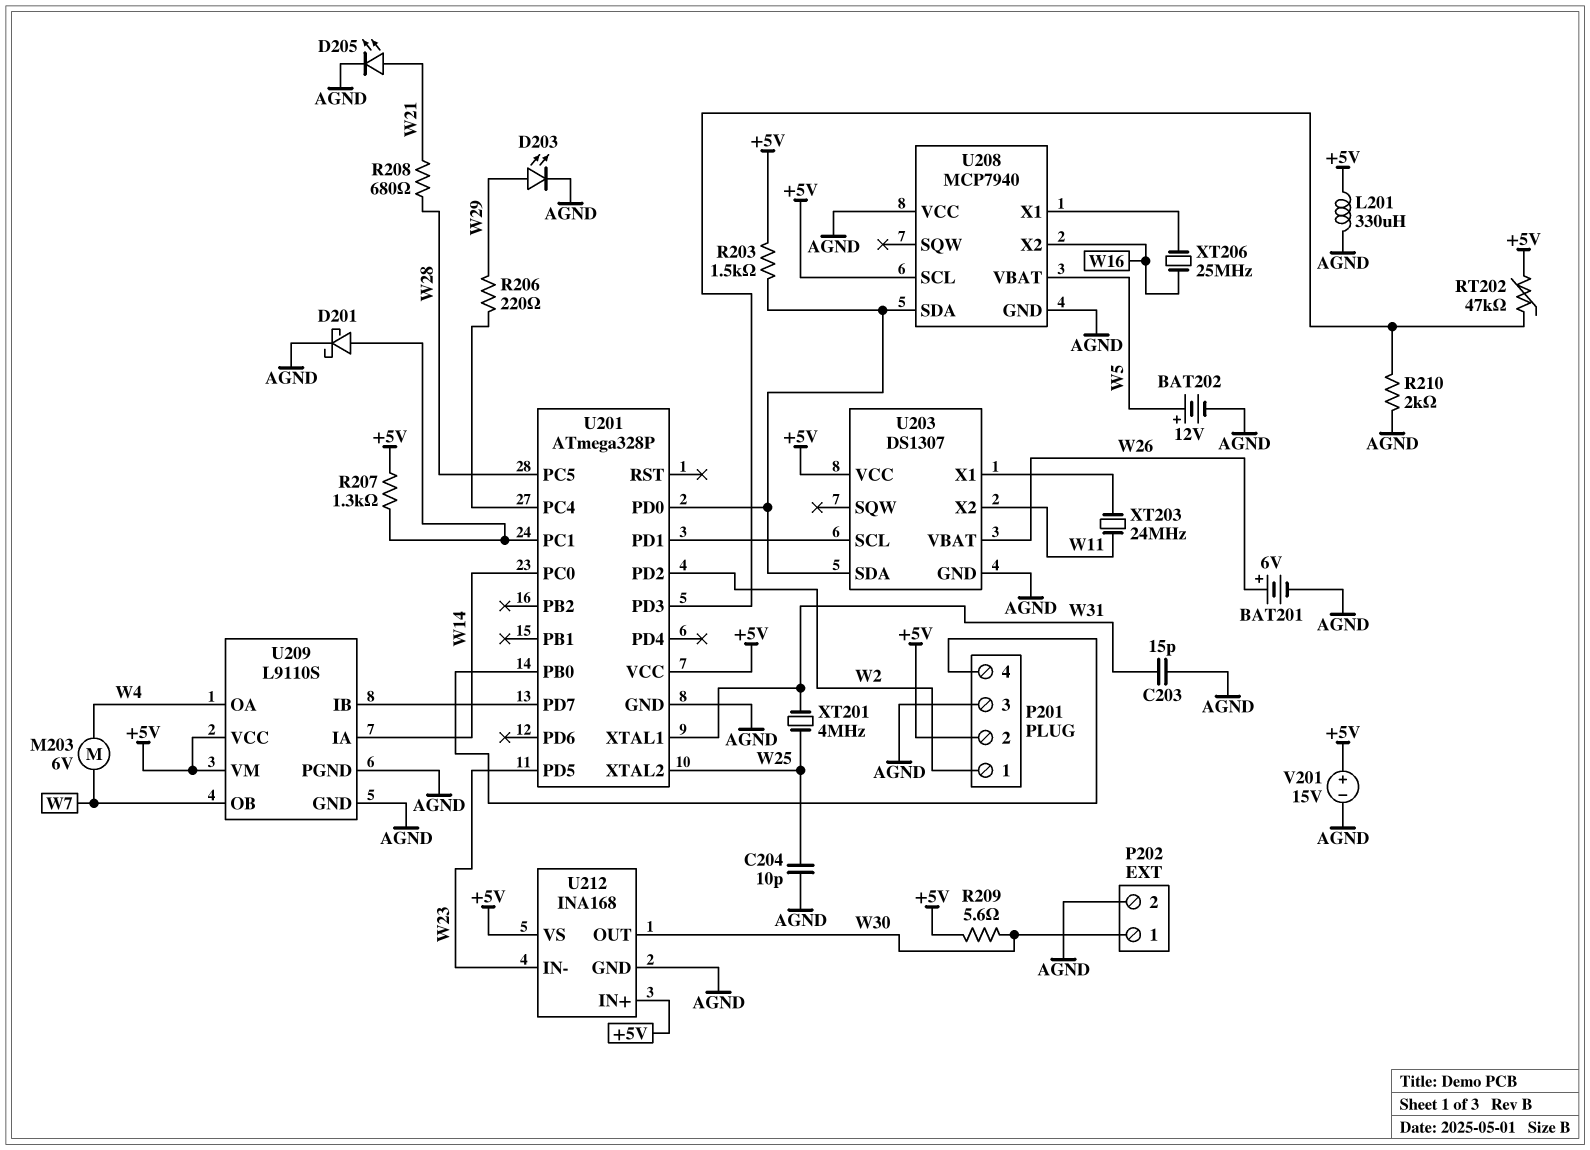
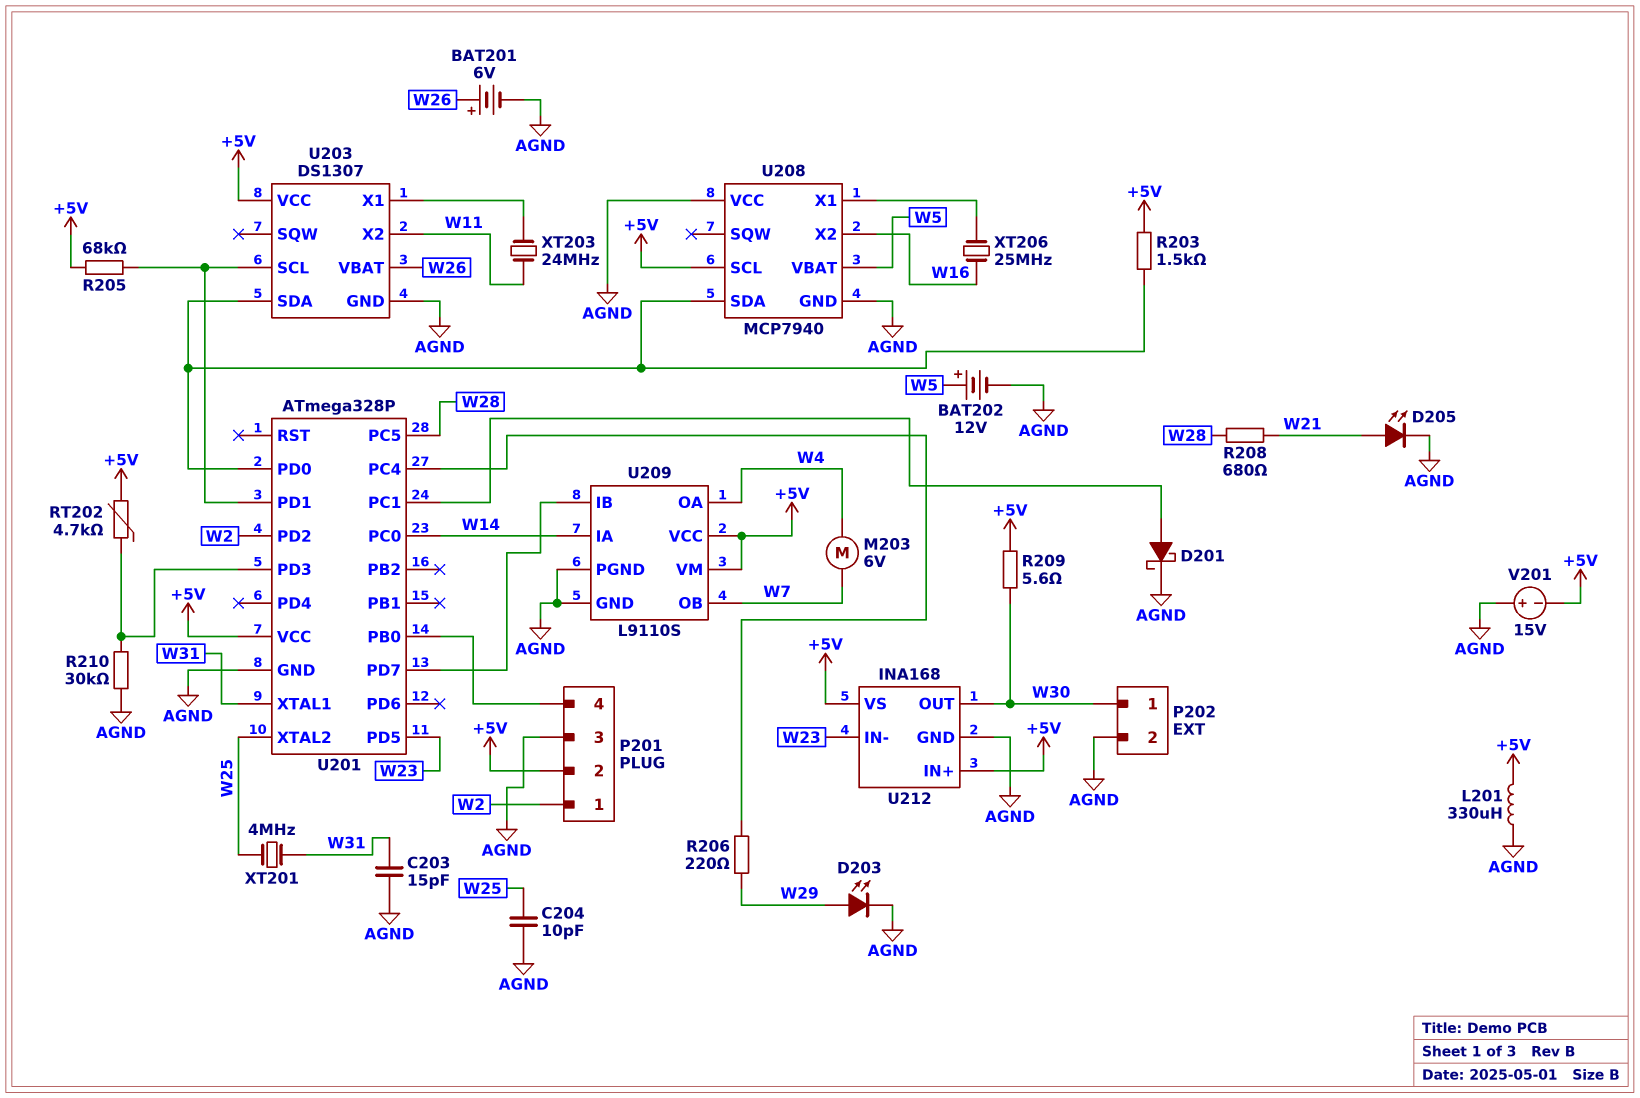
R205: none -> 68k (+5V, U201/PD1)
R207: 1.3k (+5V, U201/PC1) -> none
R210: 2k (AGND, U201/PD3) -> 30k (AGND, U201/PD3)
RT202: 47k (+5V, U201/PD3) -> 4.7k (+5V, U201/PD3)
V201: 15V (plus +5V, minus AGND) -> 15V (plus AGND, minus +5V)

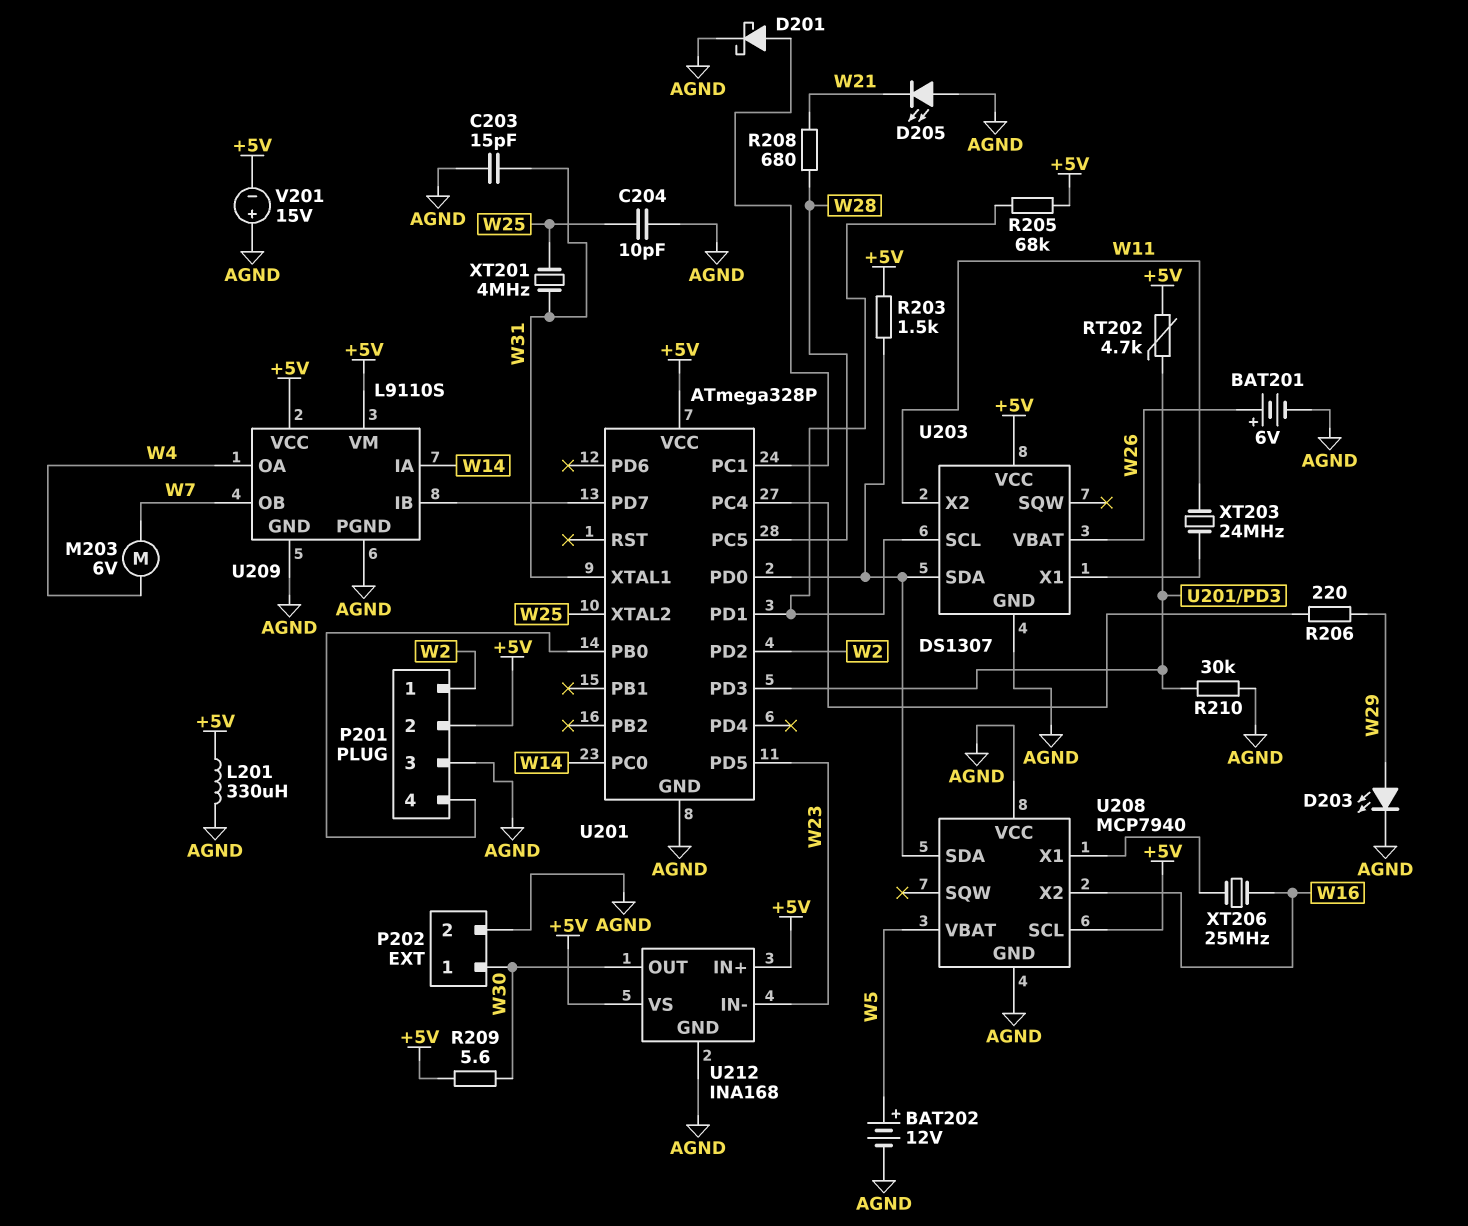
D205: LED (A W21, K AGND) -> LED (A AGND, K W21)

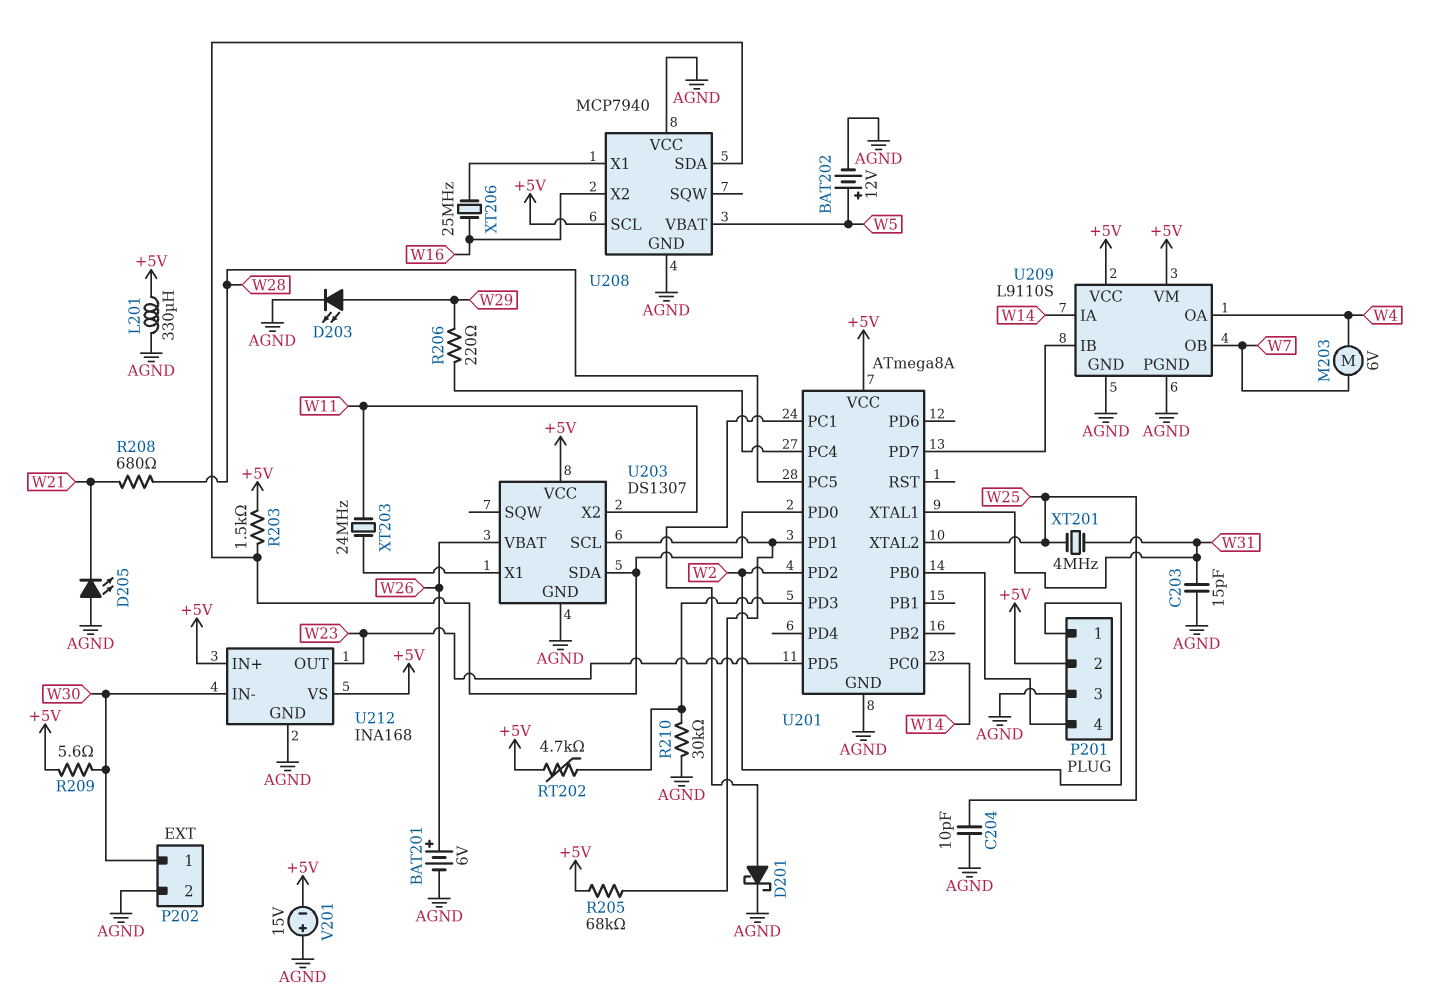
U201: ATmega328P -> ATmega8A
U212 pin IN-: W23 -> W30
U212 pin OUT: W30 -> W23

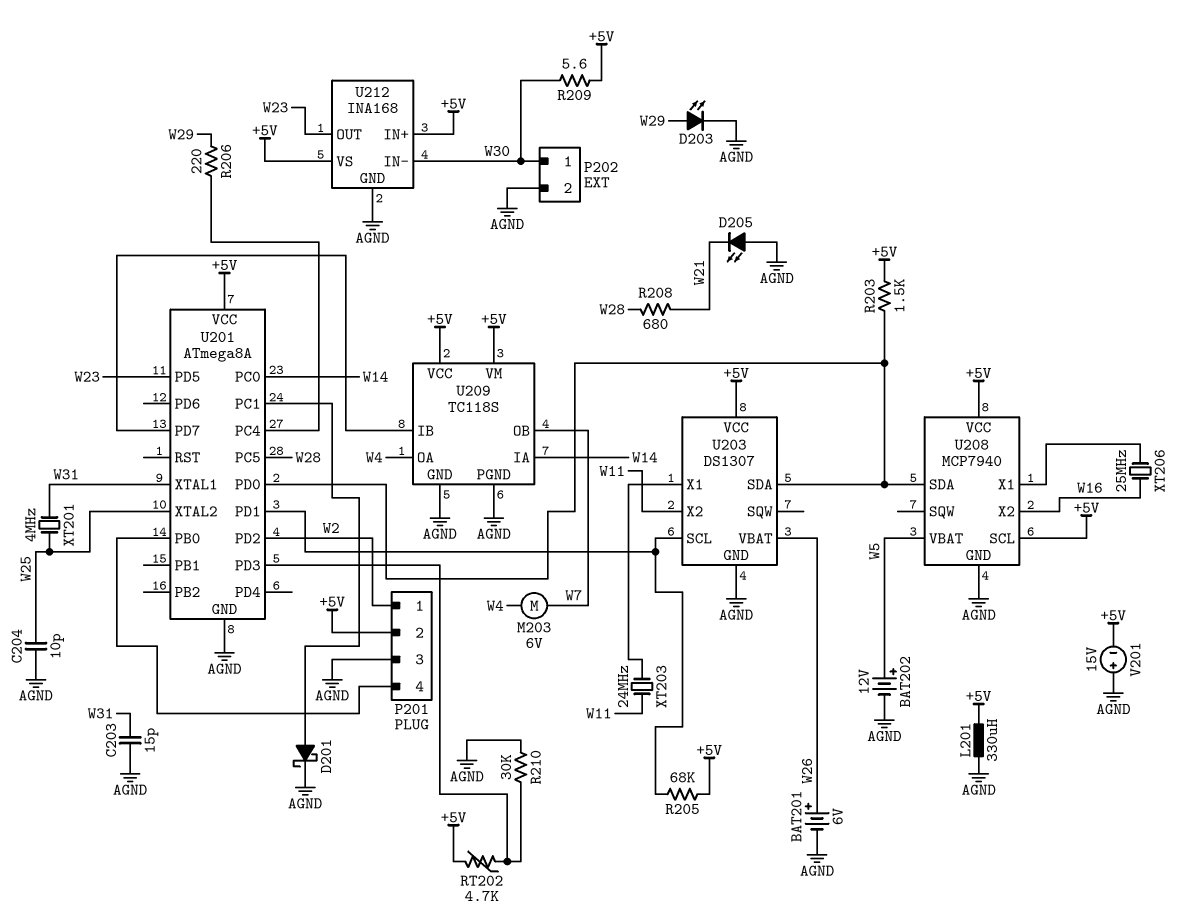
U208 pin VCC: AGND -> +5V
U209: L9110S -> TC118S

